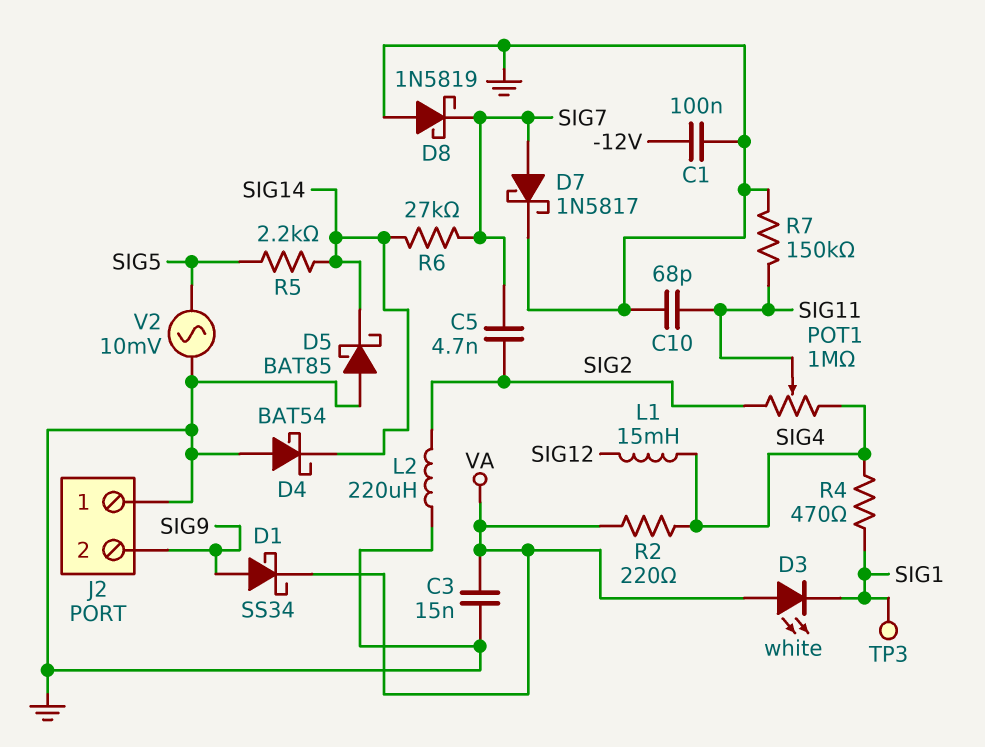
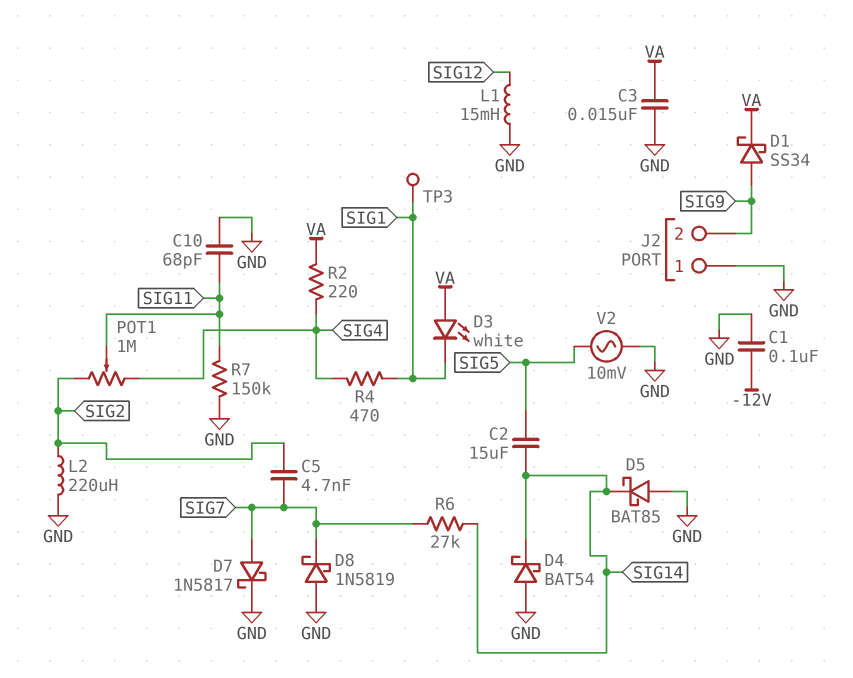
C2: none -> 15uF (SIG5, SIG14)
L1: 15mH (SIG4, SIG12) -> 15mH (GND, SIG12)
R5: 2.2k (SIG5, SIG14) -> none

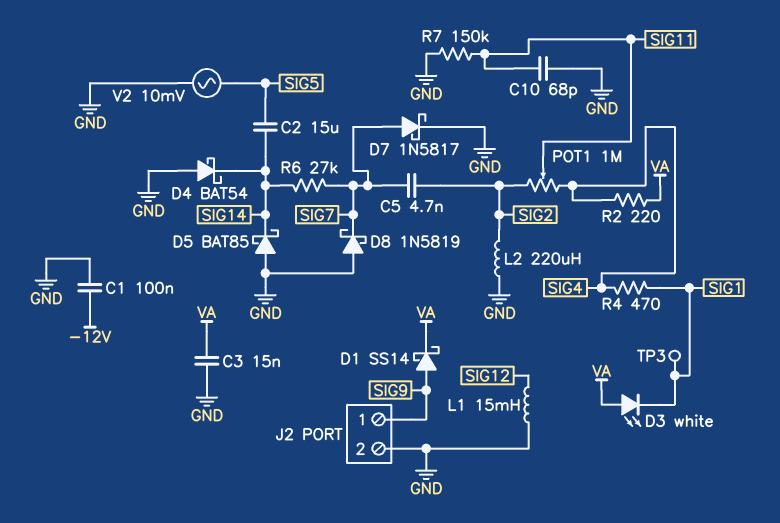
D1: schottky SS34 (A SIG9, K VA) -> schottky SS14 (A SIG9, K VA)
J2 pin 1: GND -> SIG9
J2 pin 2: SIG9 -> GND

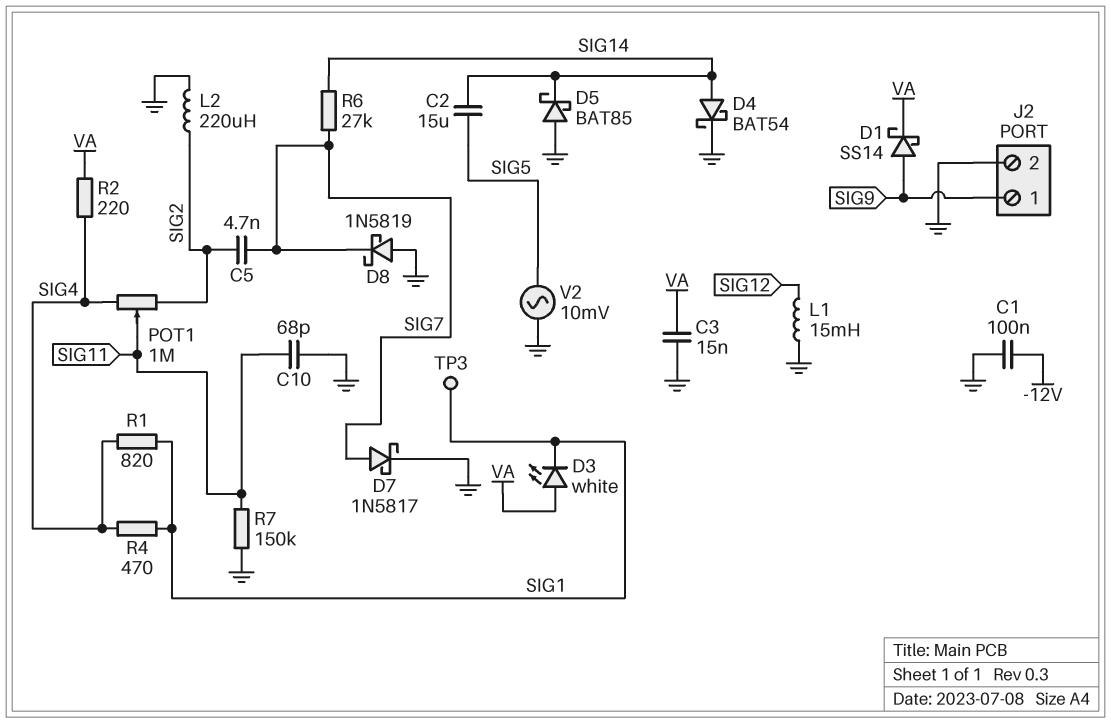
D4: schottky BAT54 (A GND, K SIG14) -> schottky BAT54 (A SIG14, K GND)
R1: none -> 820 (SIG1, SIG4)

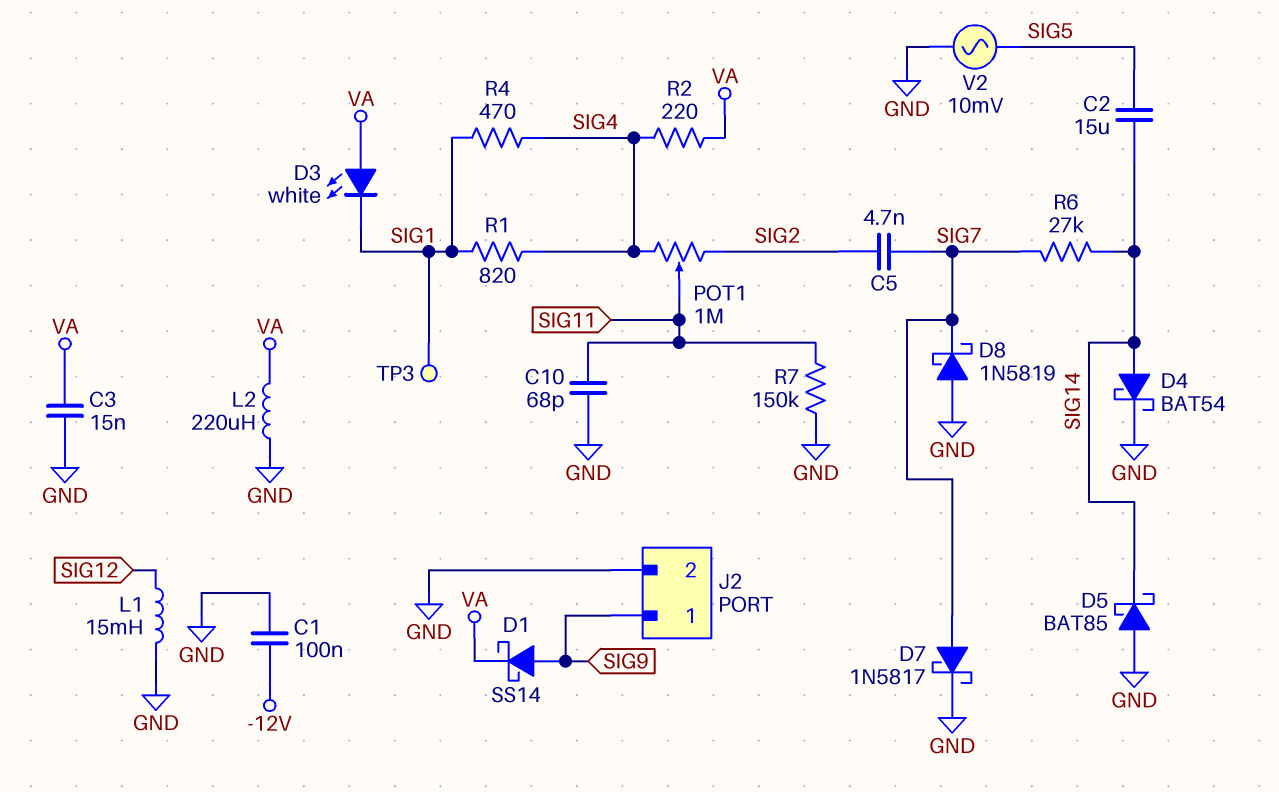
L2: 220uH (GND, SIG2) -> 220uH (GND, VA)

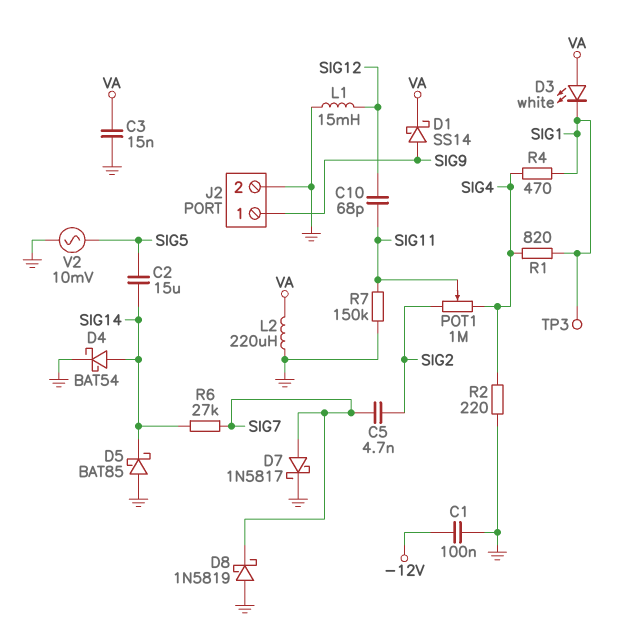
C10: 68pF (GND, SIG11) -> 68pF (SIG11, SIG12)
R2: 220 (SIG4, VA) -> 220 (GND, SIG4)

